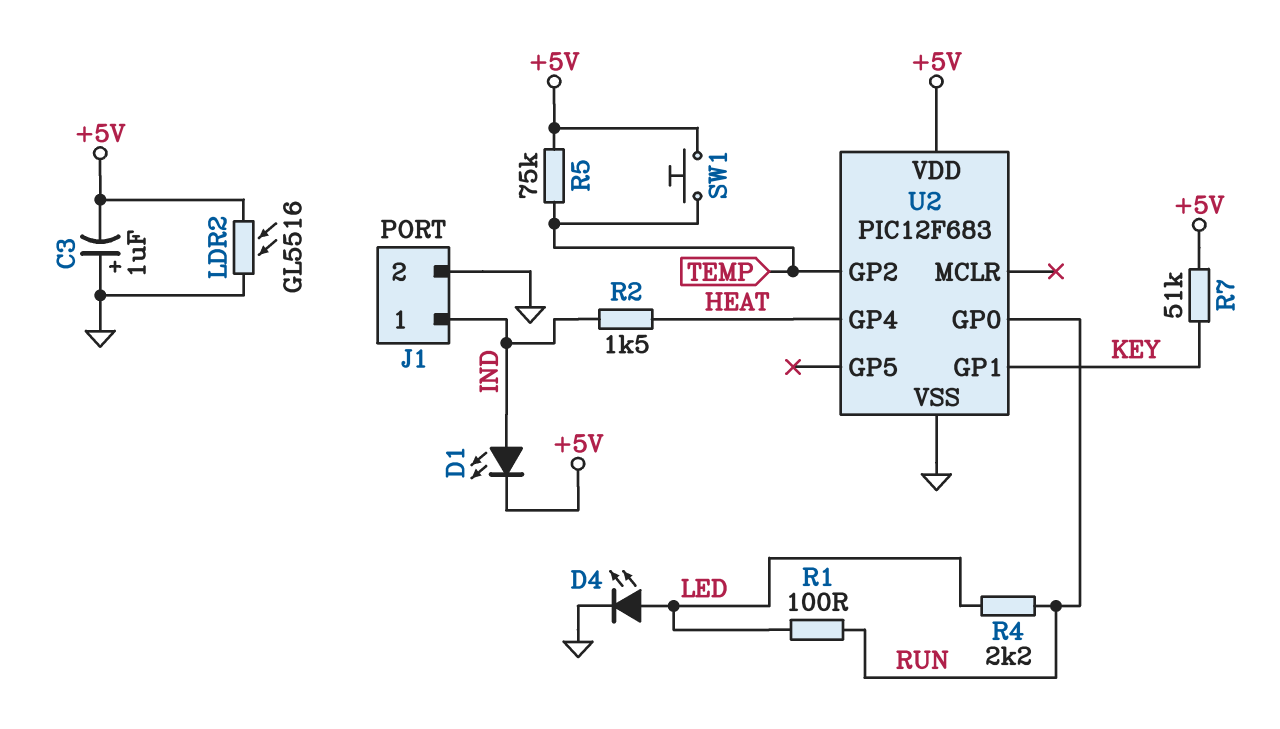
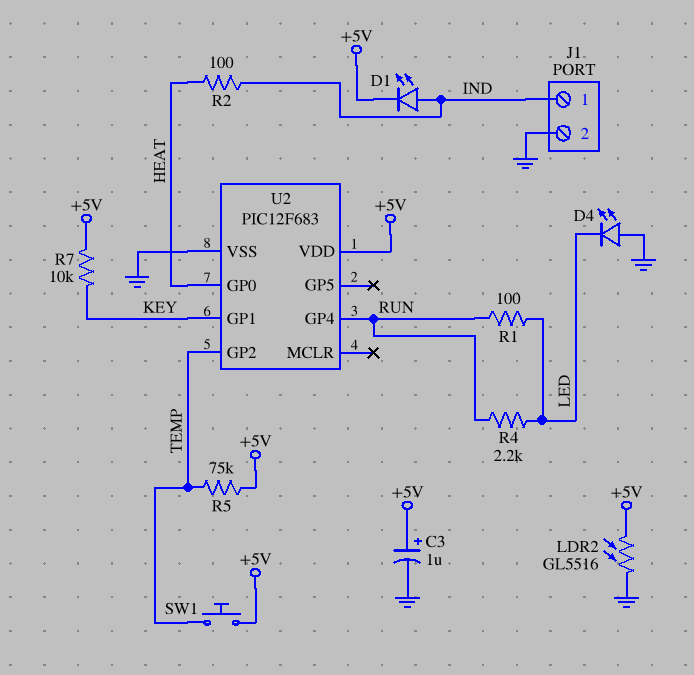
C3: 1uF (plus GND, minus +5V) -> 1uF (plus +5V, minus GND)
D4: LED (A LED, K GND) -> LED (A GND, K LED)
R2: 1.5k (HEAT, IND) -> 100 (HEAT, IND)
R7: 51k (+5V, KEY) -> 10k (+5V, KEY)
U2 pin GP0: RUN -> HEAT
U2 pin GP4: HEAT -> RUN

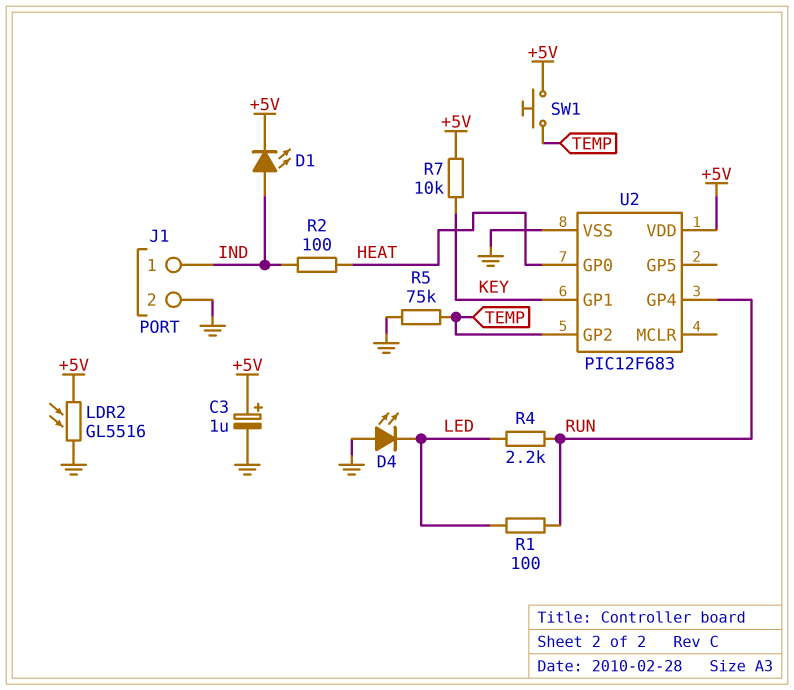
R5: 75k (+5V, TEMP) -> 75k (GND, TEMP)

